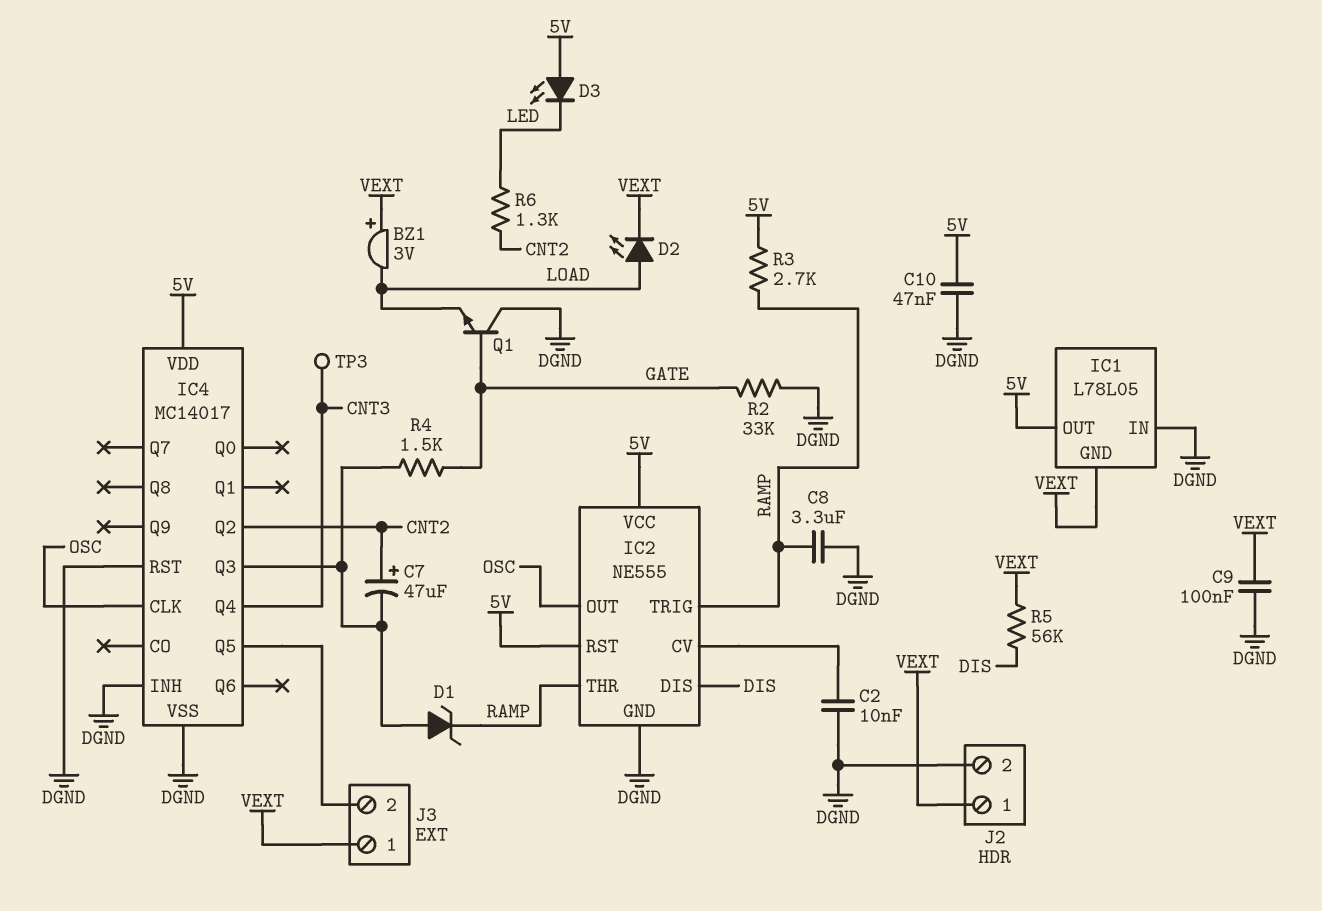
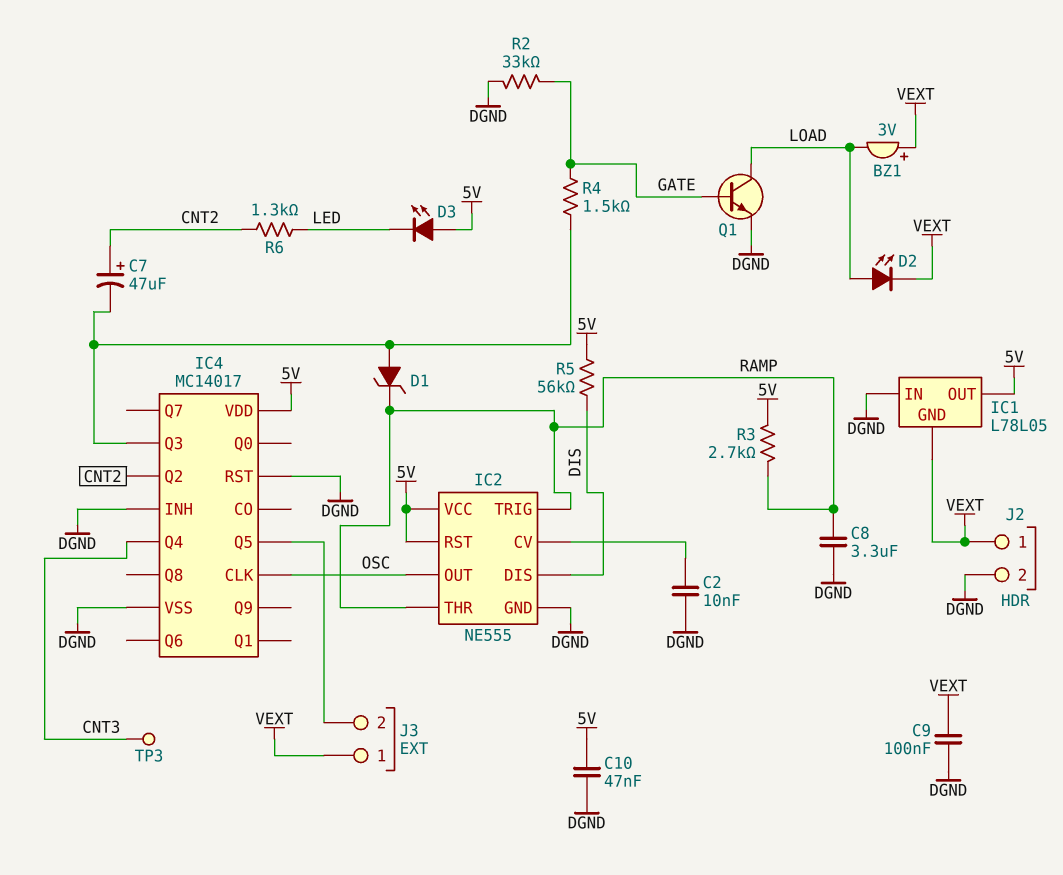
Q1: NPN (B GATE, C DGND, E LOAD) -> NPN (B GATE, C LOAD, E DGND)
R5: 56k (DIS, VEXT) -> 56k (5V, DIS)

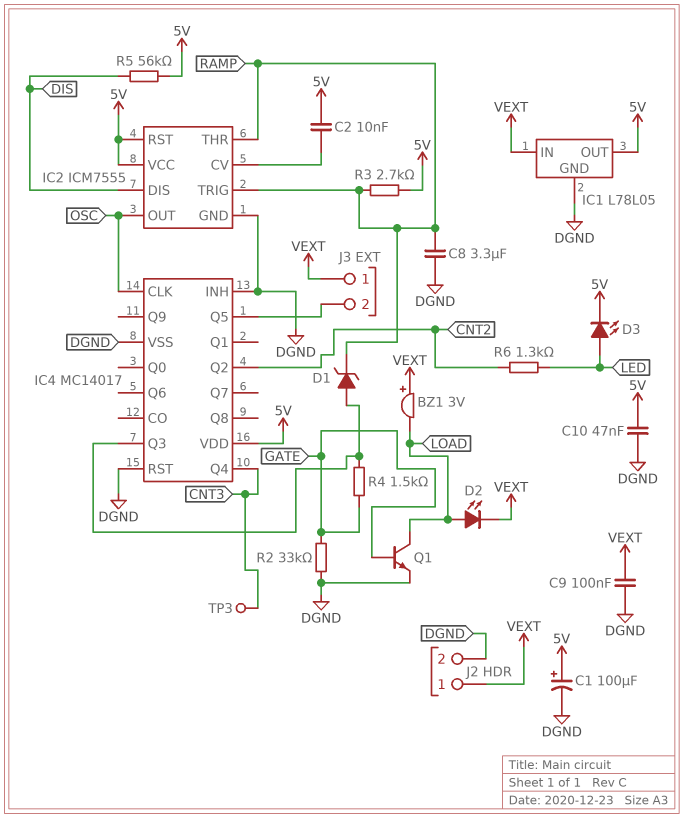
C1: none -> 100uF (plus 5V, minus DGND)
C2: 10nF (DGND, IC2/CV) -> 10nF (5V, IC2/CV)
C7: 47uF (plus CNT2, minus IC4/Q3) -> none
D3: LED (A 5V, K LED) -> LED (A LED, K 5V)
IC1 pin GND: VEXT -> DGND
IC1 pin IN: DGND -> VEXT
IC2: NE555 -> ICM7555

